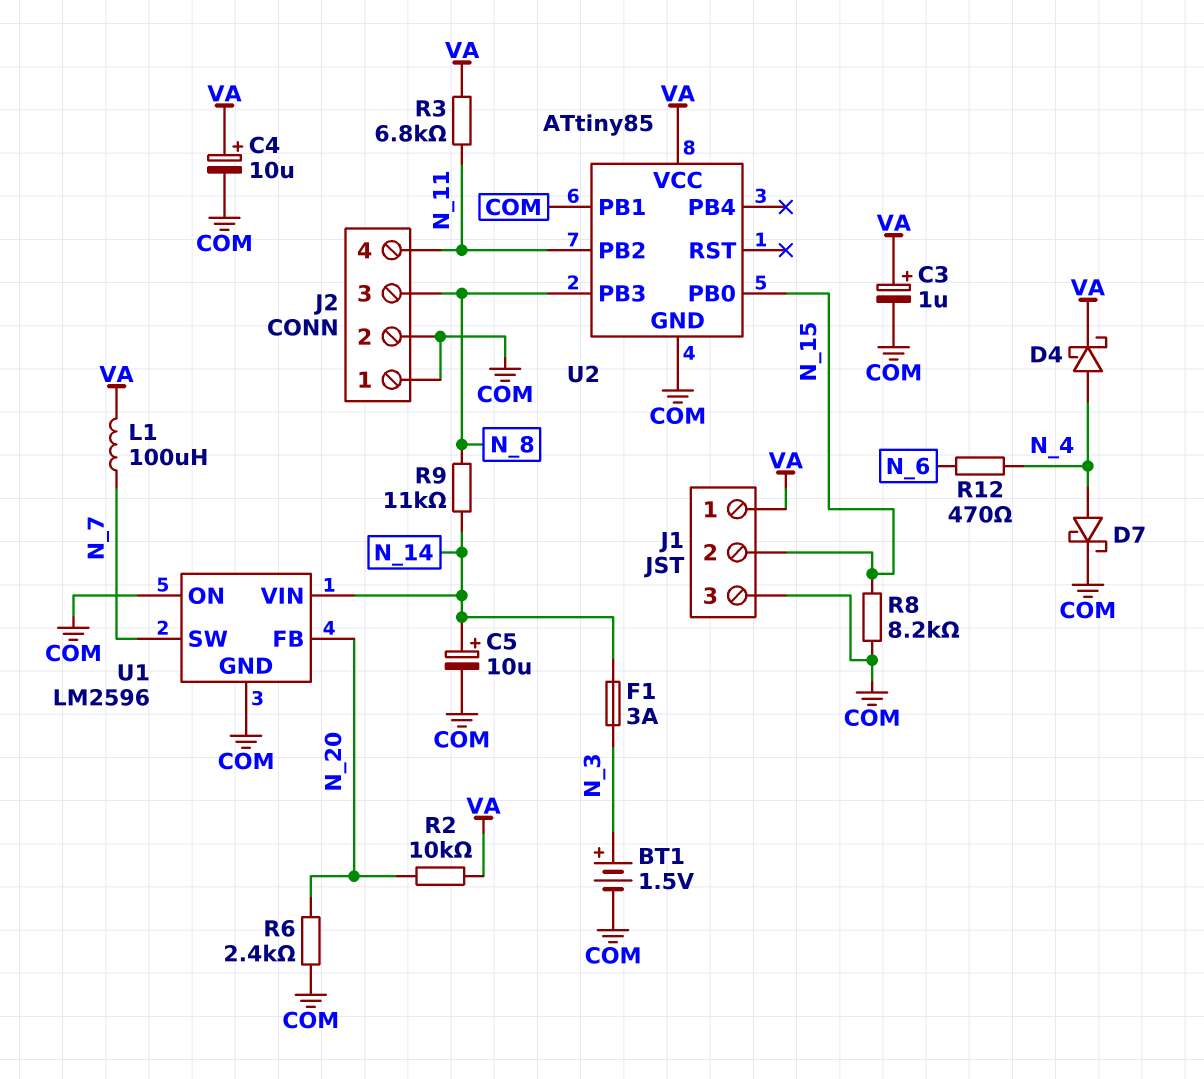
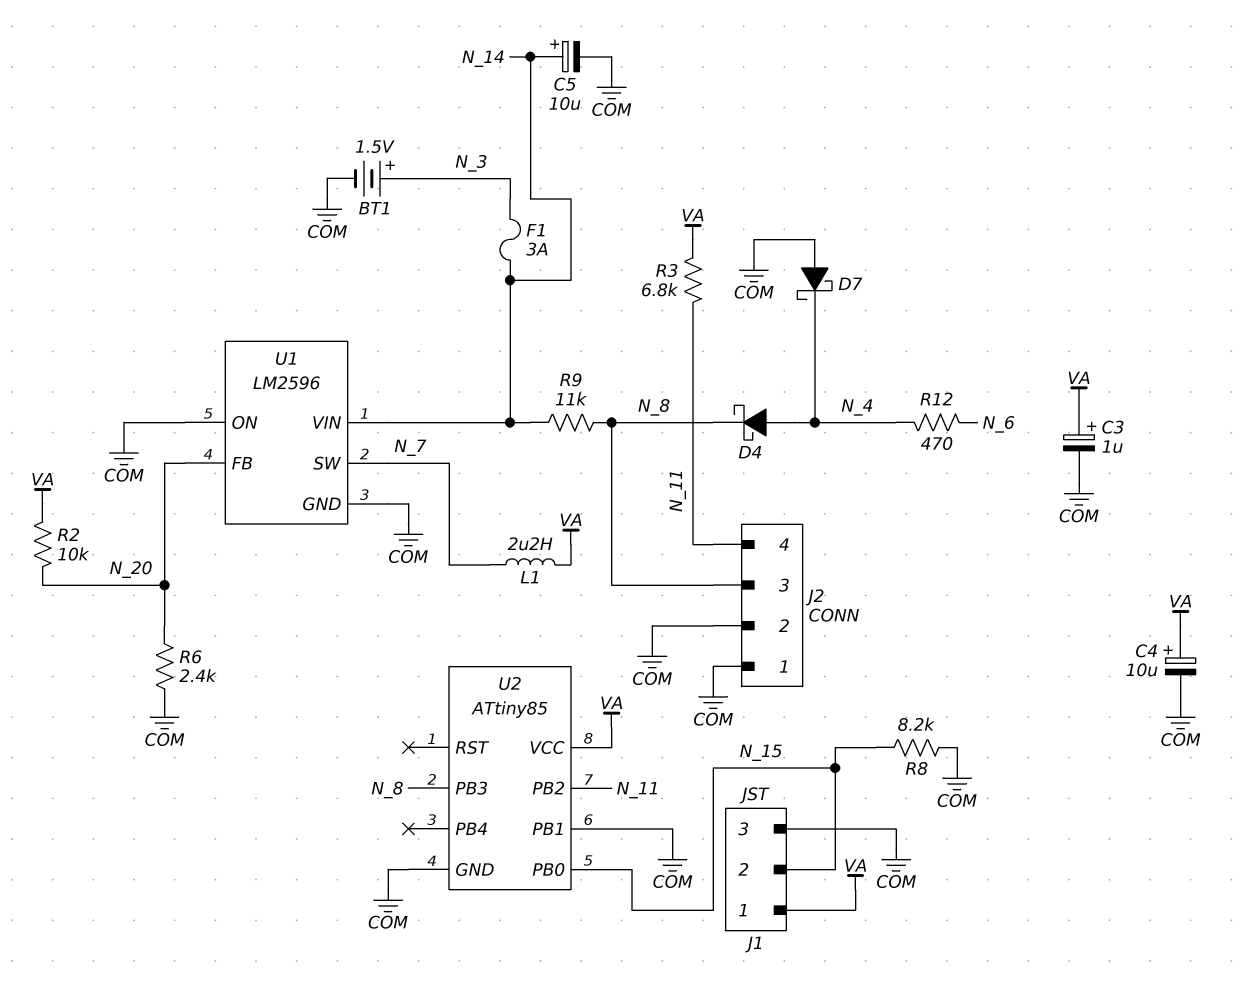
D4: schottky (A N_4, K VA) -> schottky (A N_4, K N_8)
D7: schottky (A N_4, K COM) -> schottky (A COM, K N_4)
L1: 100uH (N_7, VA) -> 2.2uH (N_7, VA)

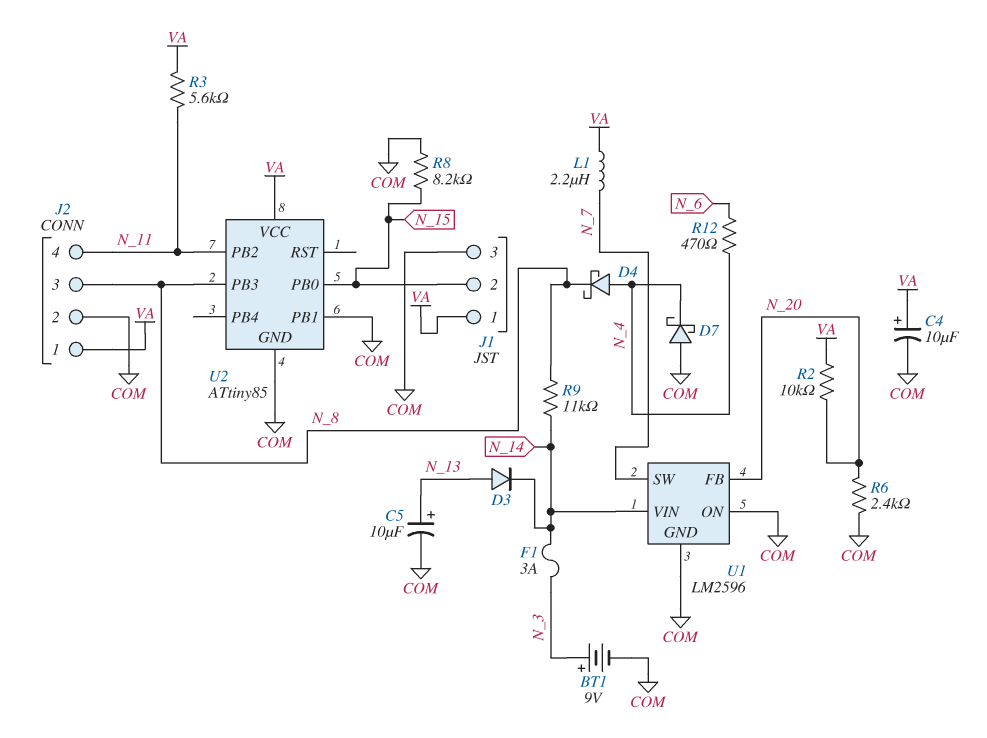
BT1: 1.5V (plus N_3, minus COM) -> 9V (plus N_3, minus COM)
C3: 1uF (plus VA, minus COM) -> none
C5: 10uF (plus N_14, minus COM) -> 10uF (plus N_13, minus COM)
D3: none -> diode (A N_13, K N_14)
J2 pin 1: COM -> VA
R3: 6.8k (N_11, VA) -> 5.6k (N_11, VA)

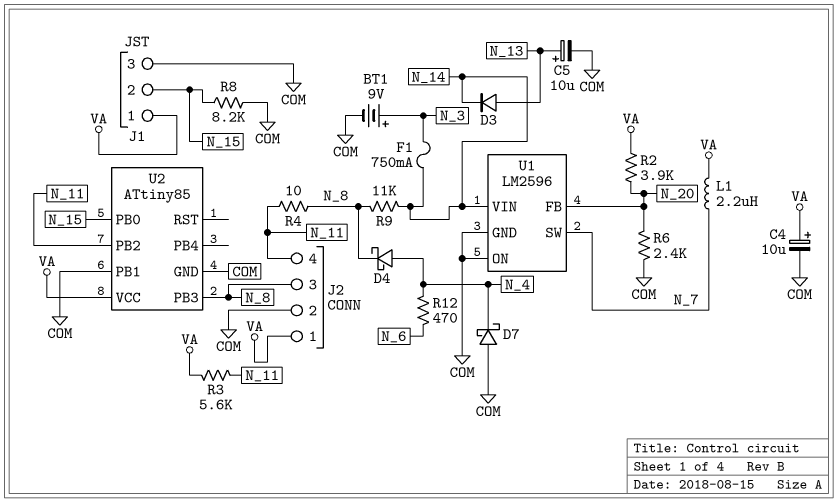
F1: 3A (N_3, N_14) -> 750mA (N_3, N_14)
R2: 10k (N_20, VA) -> 3.9k (N_20, VA)
R4: none -> 10 (N_8, N_11)

